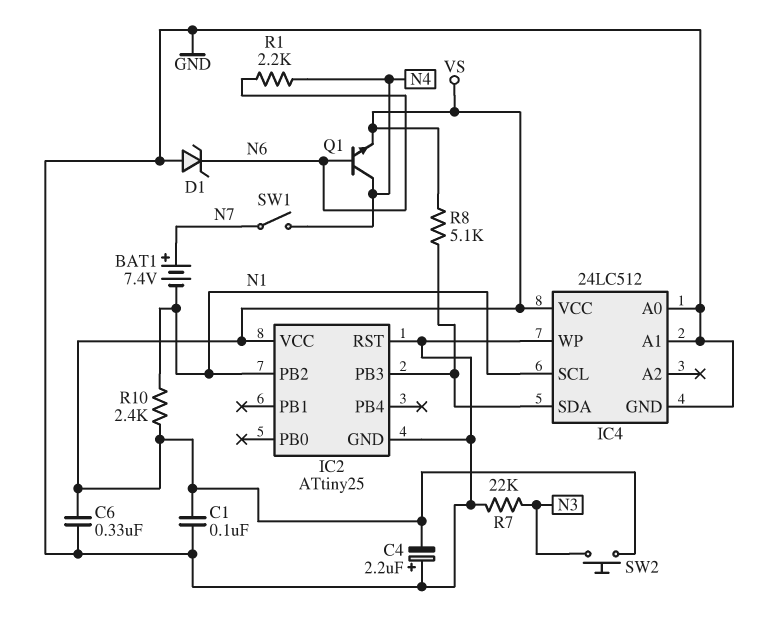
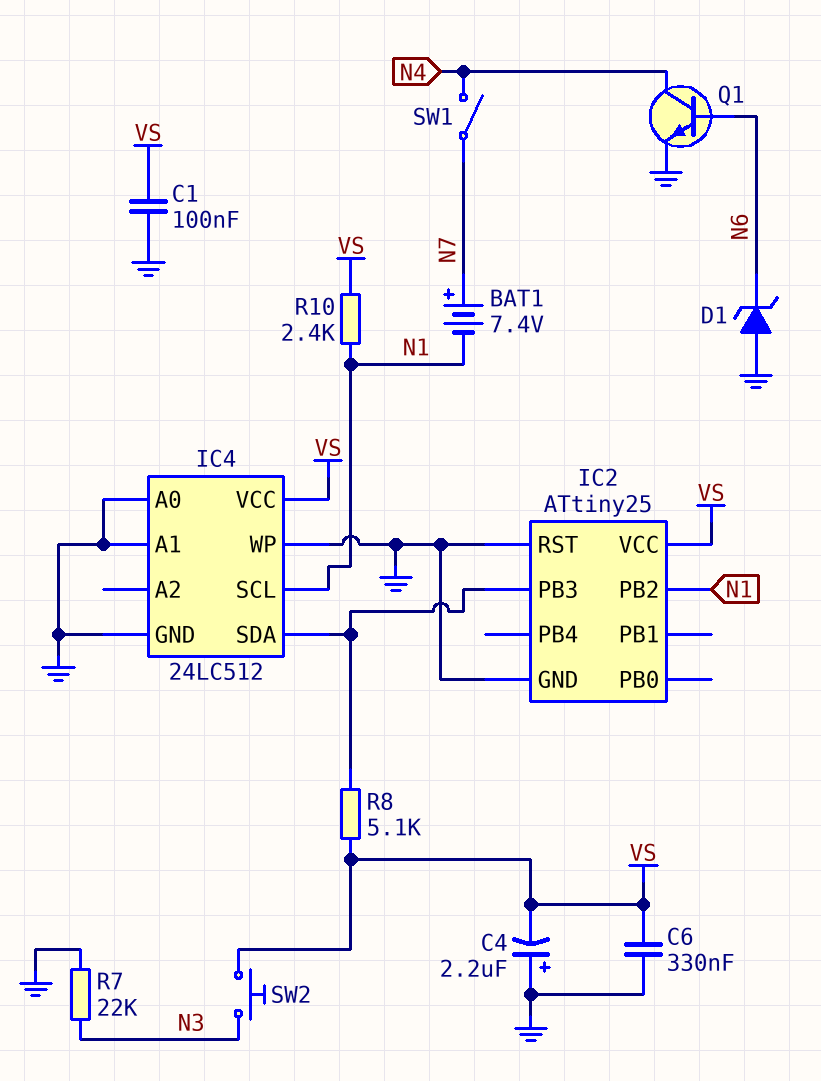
Q1: NPN (B N6, C N4, E VS) -> NPN (B N6, C N4, E GND)
R1: 2.2k (N4, N6) -> none

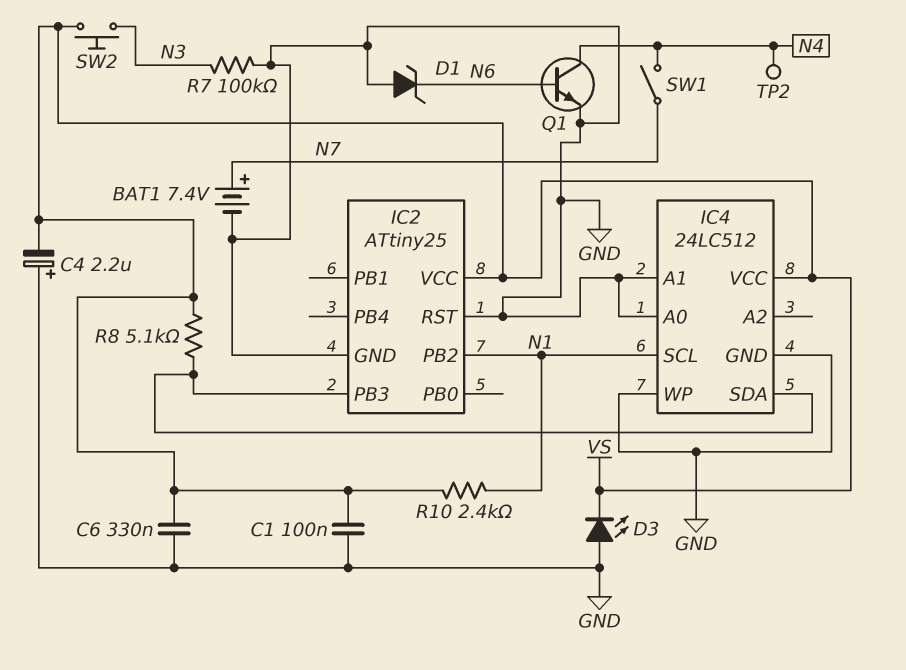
BAT1: 7.4V (plus N7, minus N1) -> 7.4V (plus N7, minus GND)
D3: none -> LED (A GND, K VS)
R7: 22k (GND, N3) -> 100k (GND, N3)
TP2: none -> test point (N4)

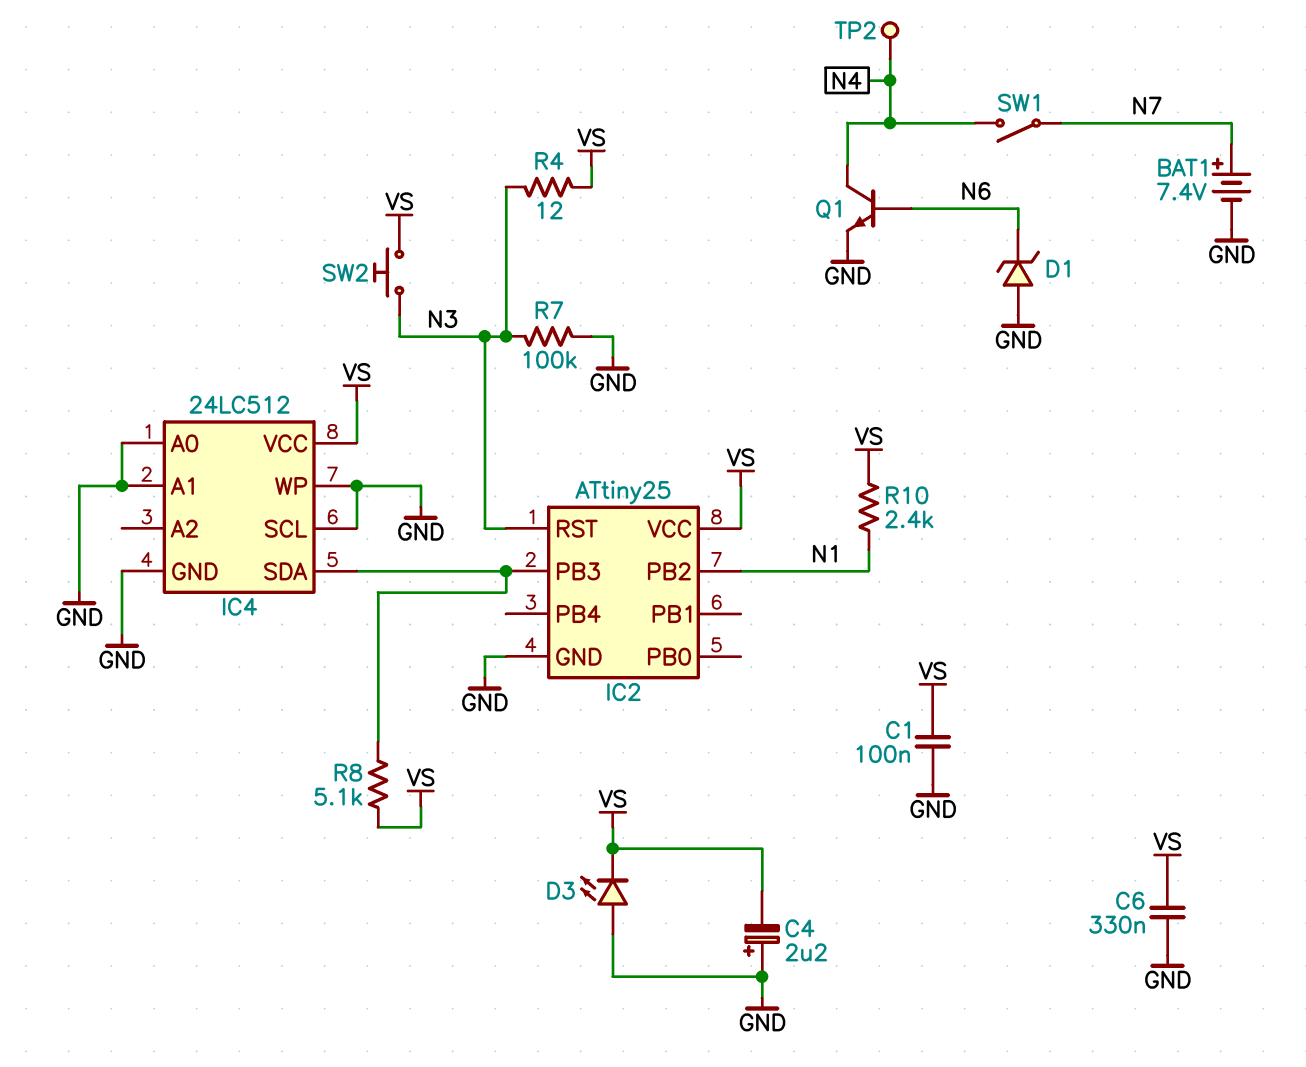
IC2 pin RST: GND -> N3
IC4 pin SCL: N1 -> GND
R4: none -> 12 (N3, VS)

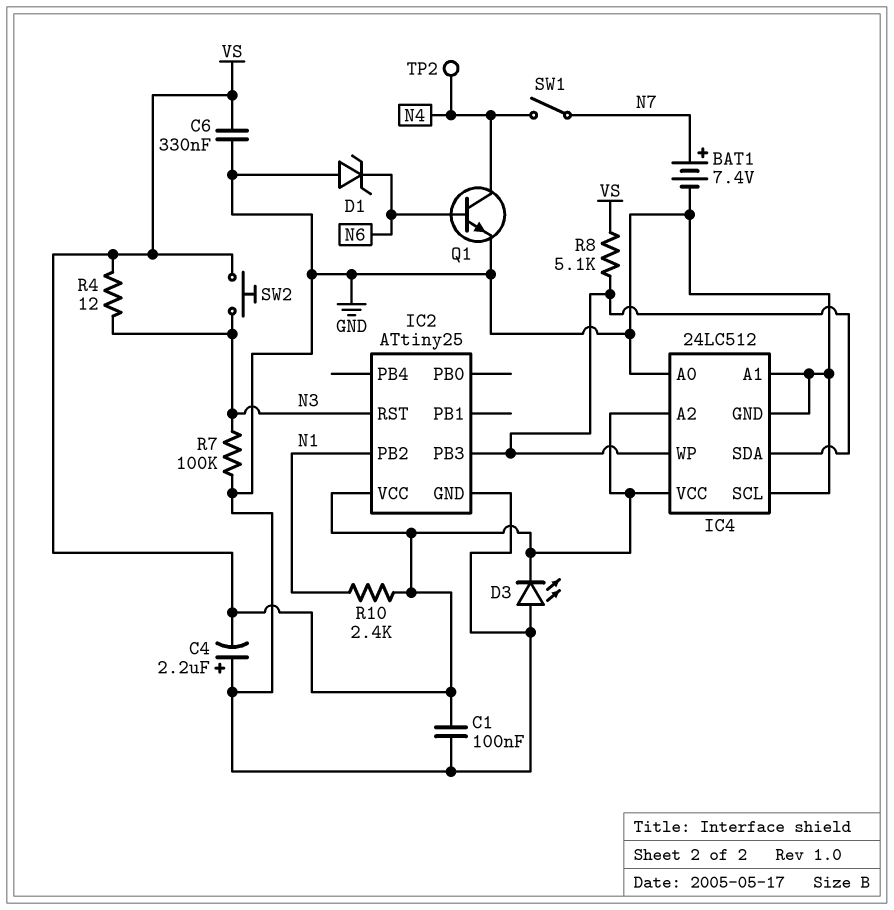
IC4 pin A2: none -> VS
IC4 pin WP: GND -> IC2/PB3

